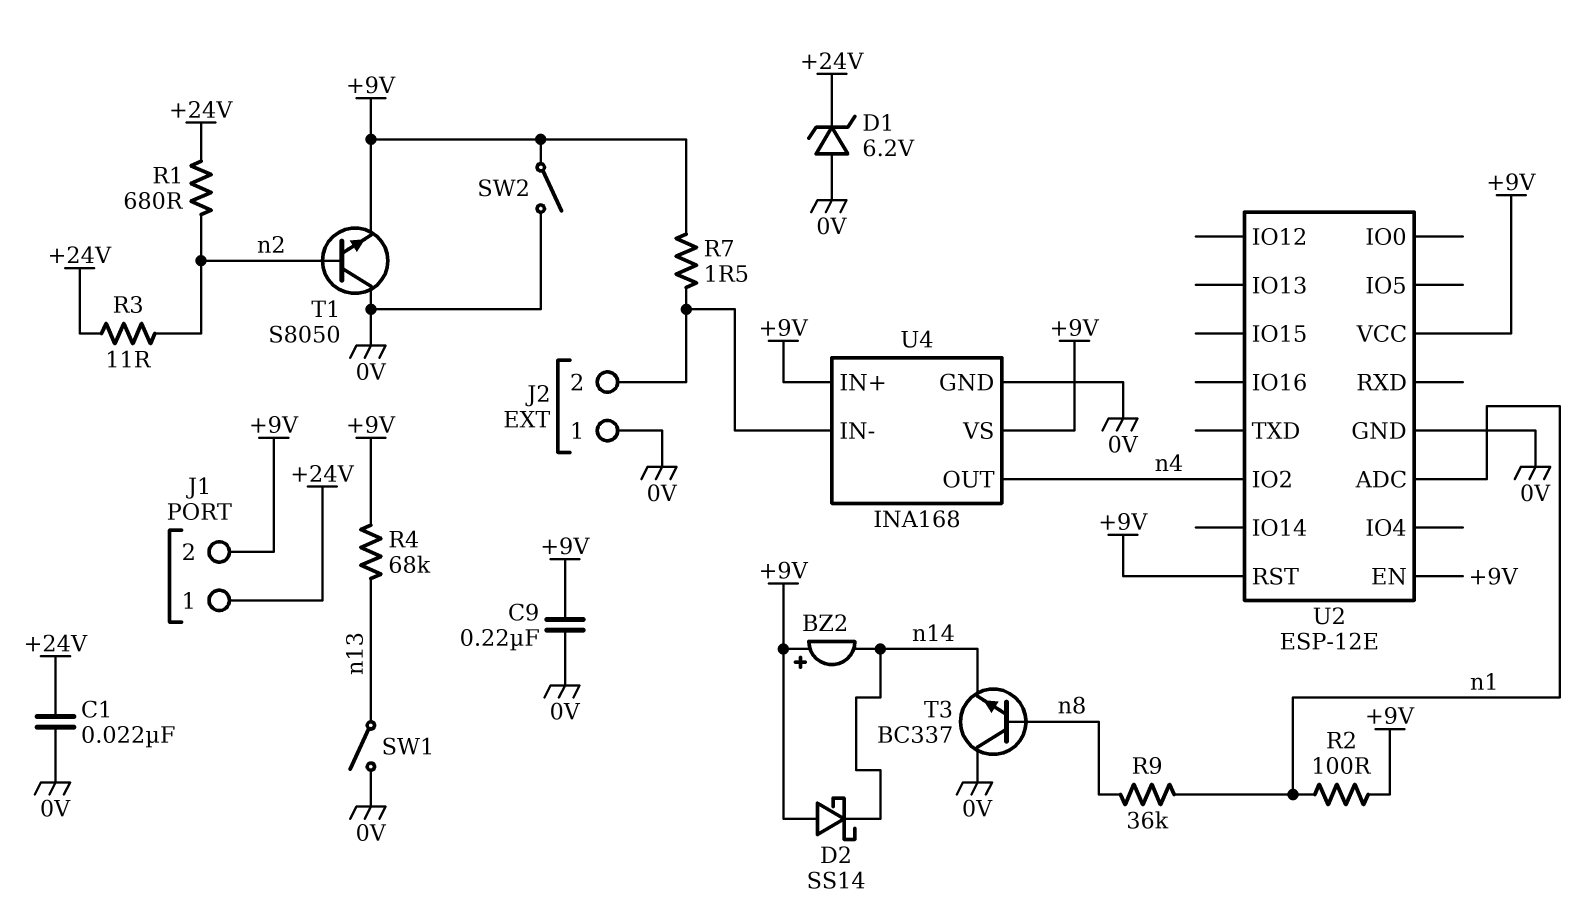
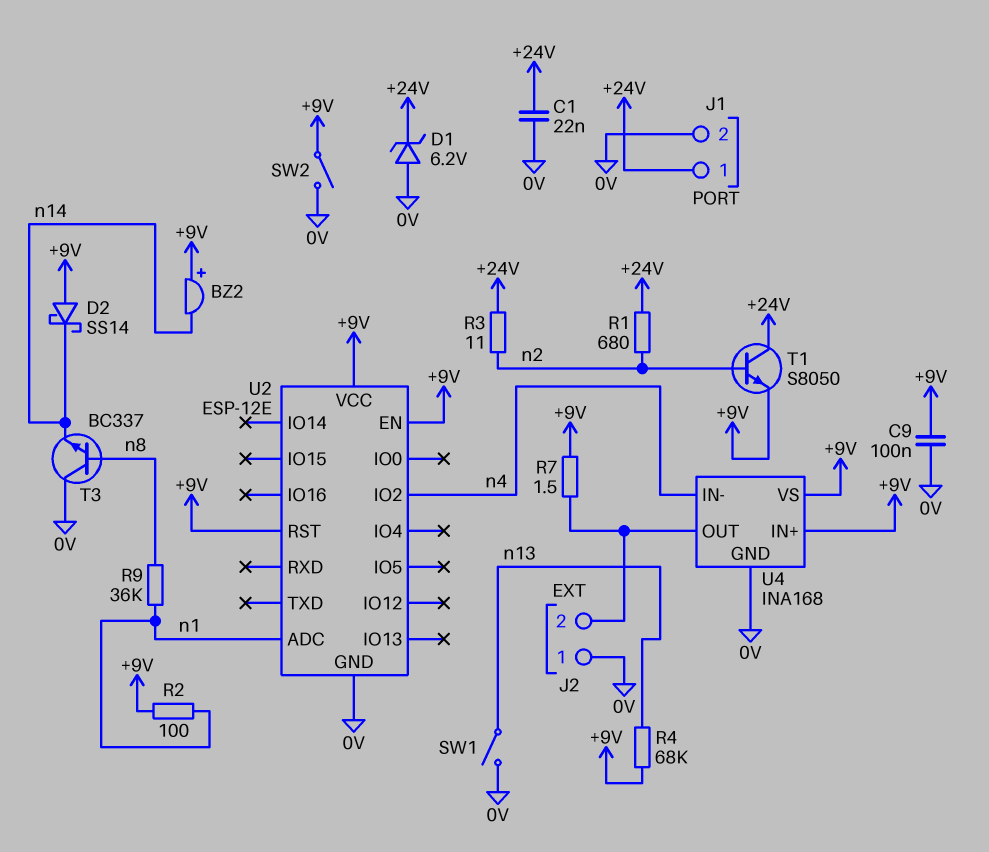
C9: 220nF (+9V, 0V) -> 100nF (+9V, 0V)
J1 pin 2: +9V -> 0V
T1: NPN S8050 (B n2, C 0V, E +9V) -> NPN S8050 (B n2, C +24V, E +9V)
U4 pin IN-: J2/2 -> n4
U4 pin OUT: n4 -> J2/2

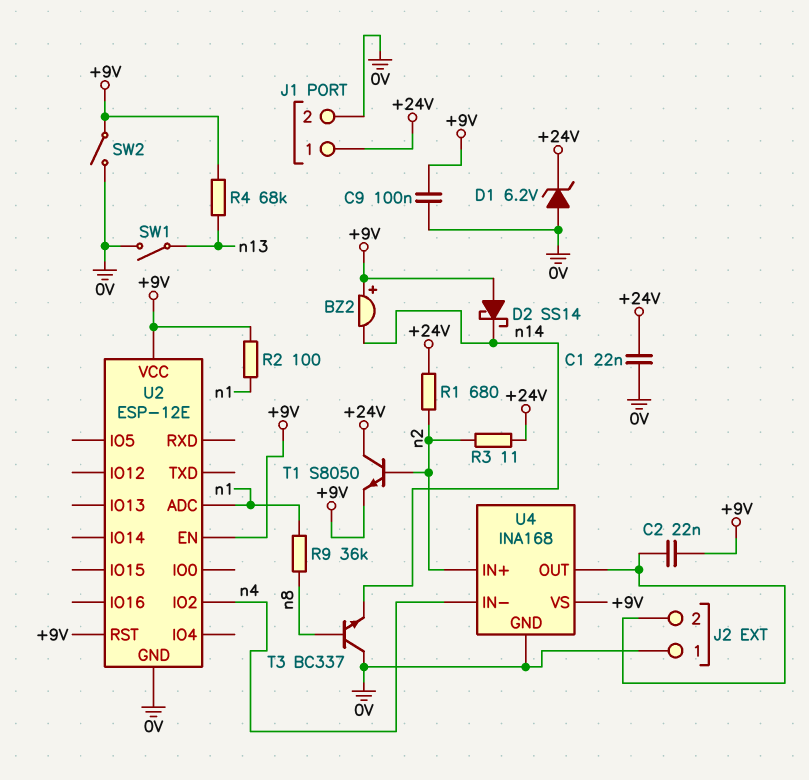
C2: none -> 22nF (+9V, J2/2)
R7: 1.5 (+9V, J2/2) -> none
U4 pin IN+: +9V -> n2

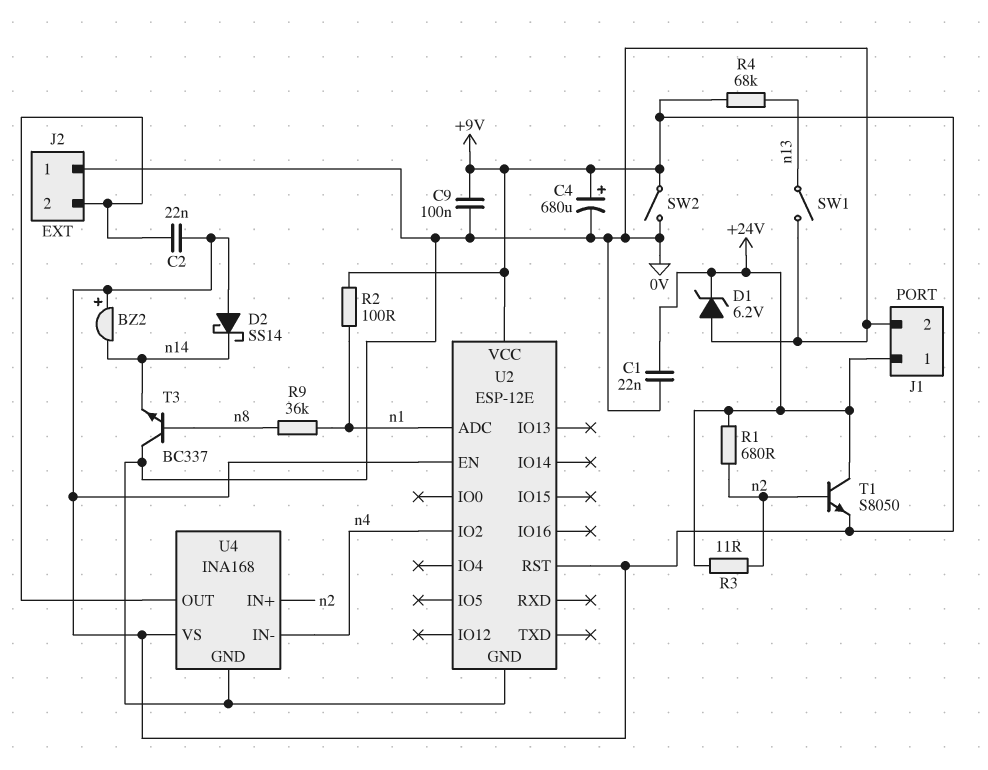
C4: none -> 680uF (plus +9V, minus 0V)

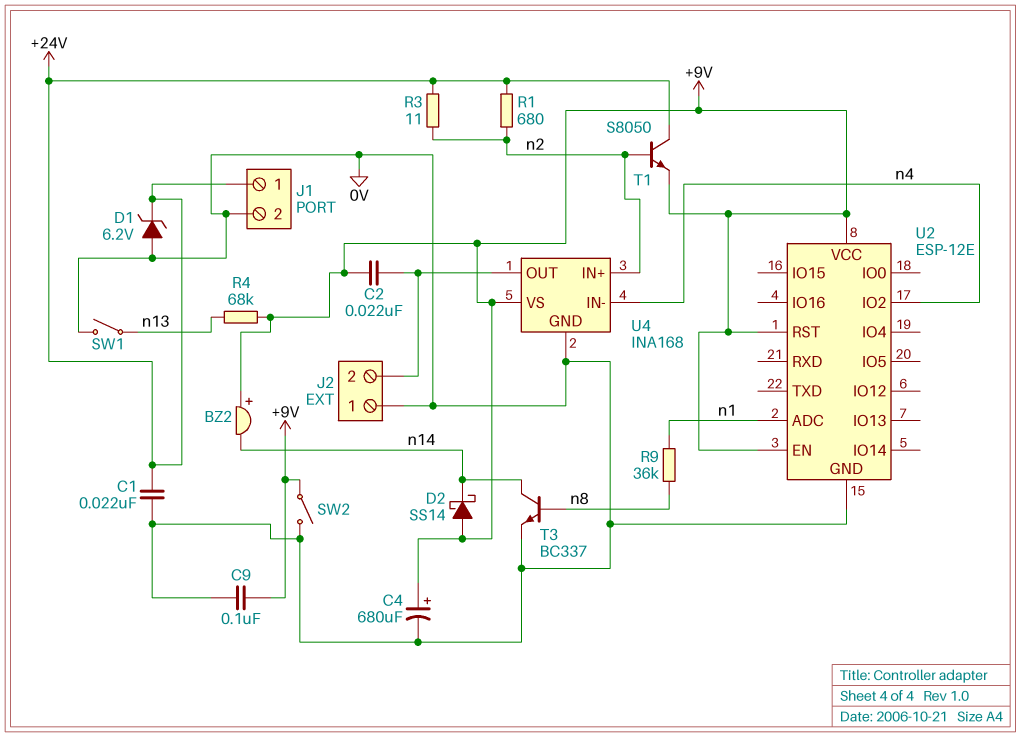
R2: 100 (+9V, n1) -> none
T3: NPN BC337 (B n8, C 0V, E n14) -> NPN BC337 (B n8, C n14, E 0V)

